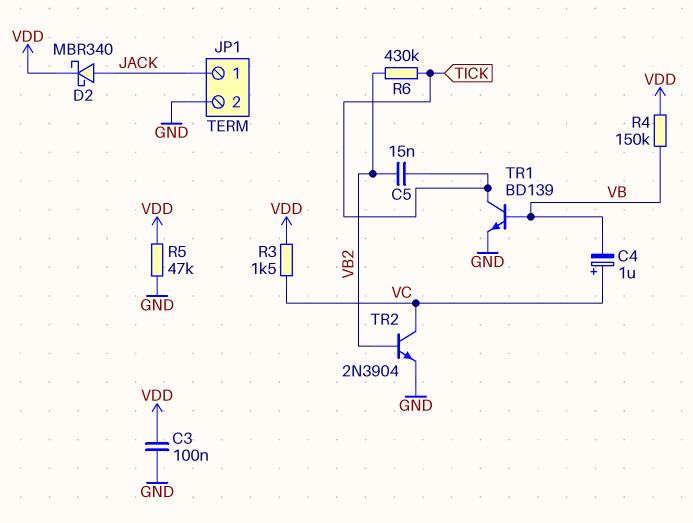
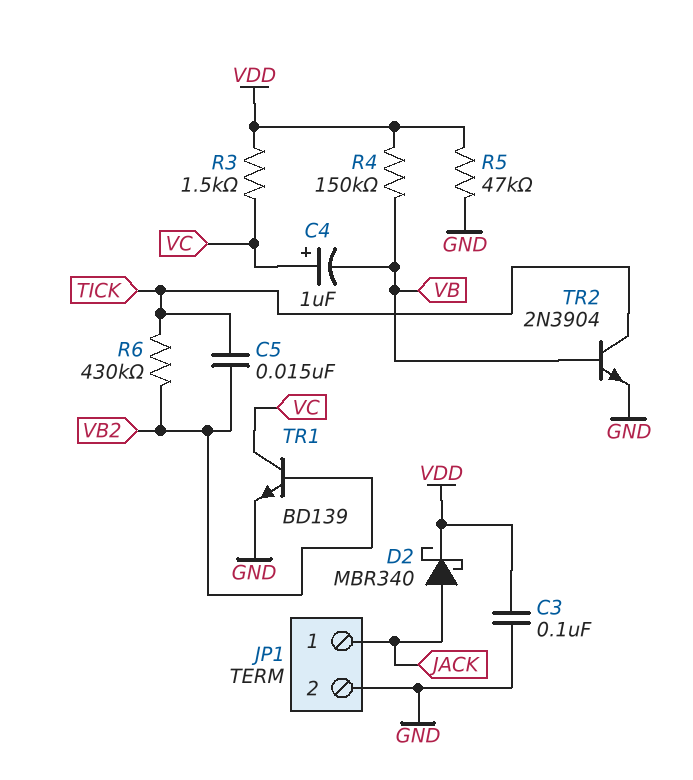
TR1: NPN BD139 (B VB, C TICK, E GND) -> NPN BD139 (B VB2, C VC, E GND)
TR2: NPN 2N3904 (B VB2, C VC, E GND) -> NPN 2N3904 (B VB, C TICK, E GND)

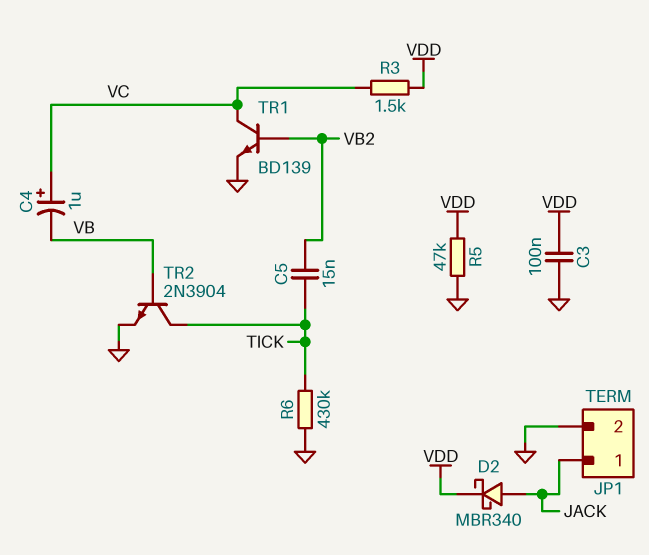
R4: 150k (VB, VDD) -> none
R6: 430k (TICK, VB2) -> 430k (GND, TICK)

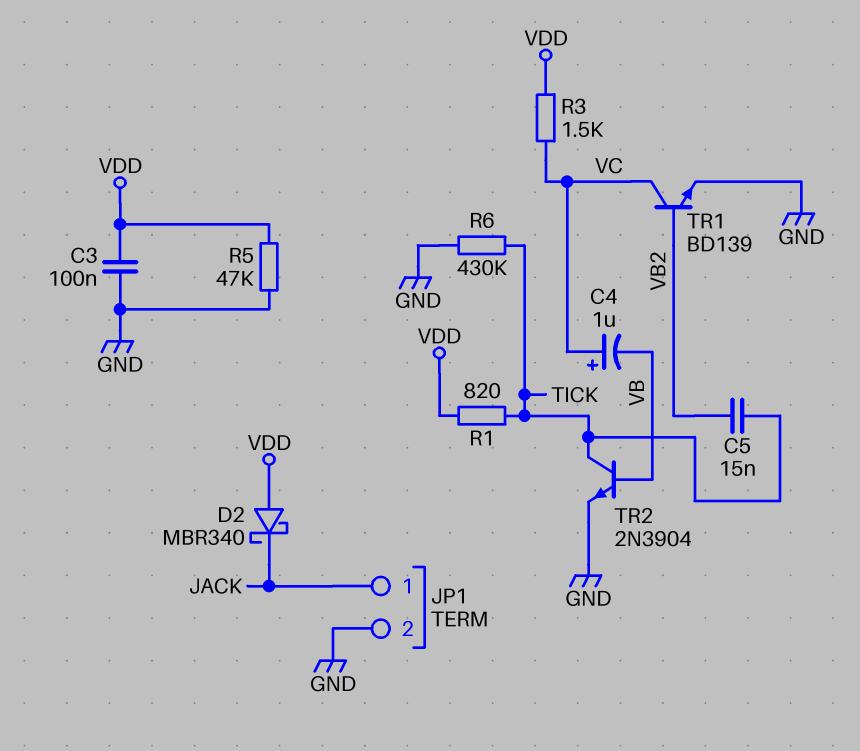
D2: schottky MBR340 (A JACK, K VDD) -> schottky MBR340 (A VDD, K JACK)
R1: none -> 820 (TICK, VDD)

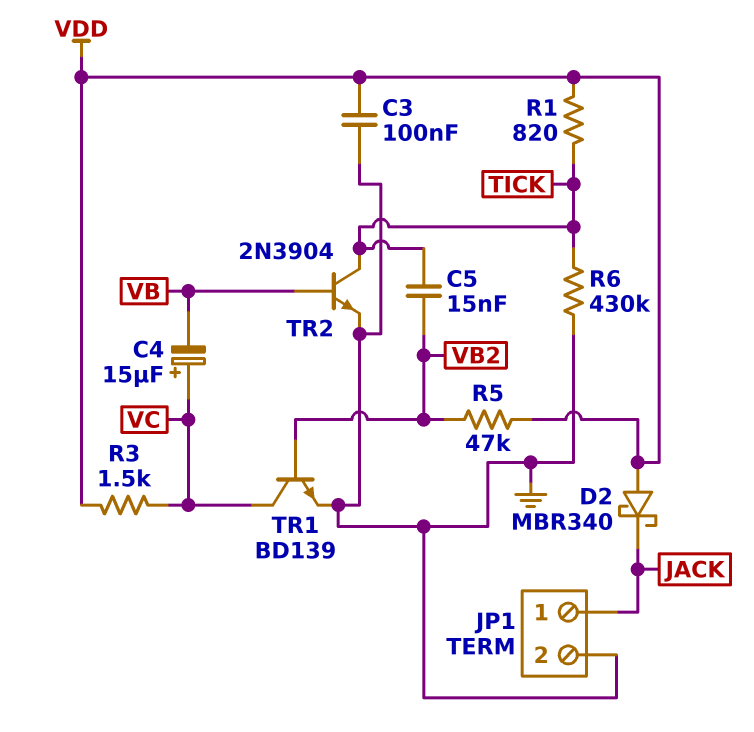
C4: 1uF (plus VC, minus VB) -> 15uF (plus VC, minus VB)
R5: 47k (GND, VDD) -> 47k (VB2, VDD)

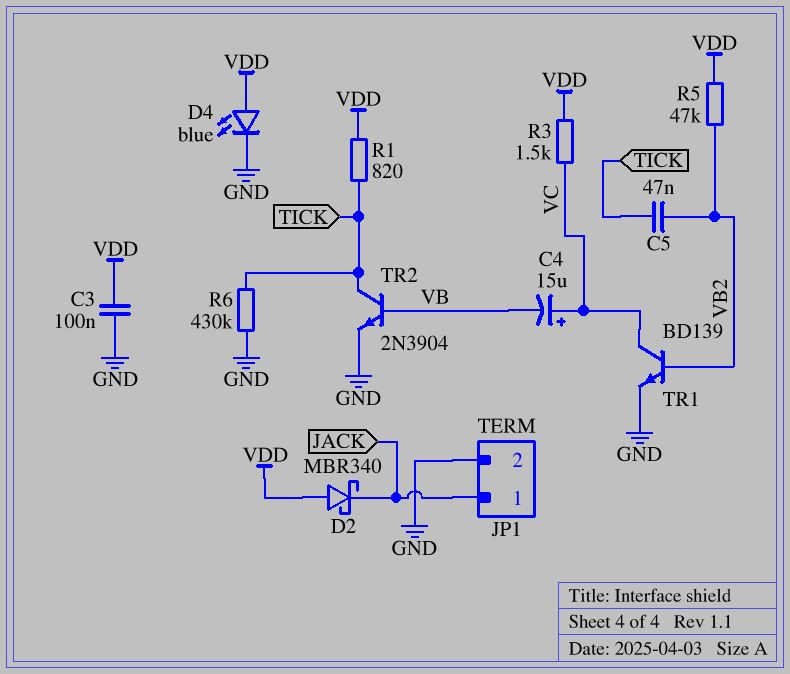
C5: 15nF (TICK, VB2) -> 47nF (TICK, VB2)
D4: none -> LED blue (A VDD, K GND)

